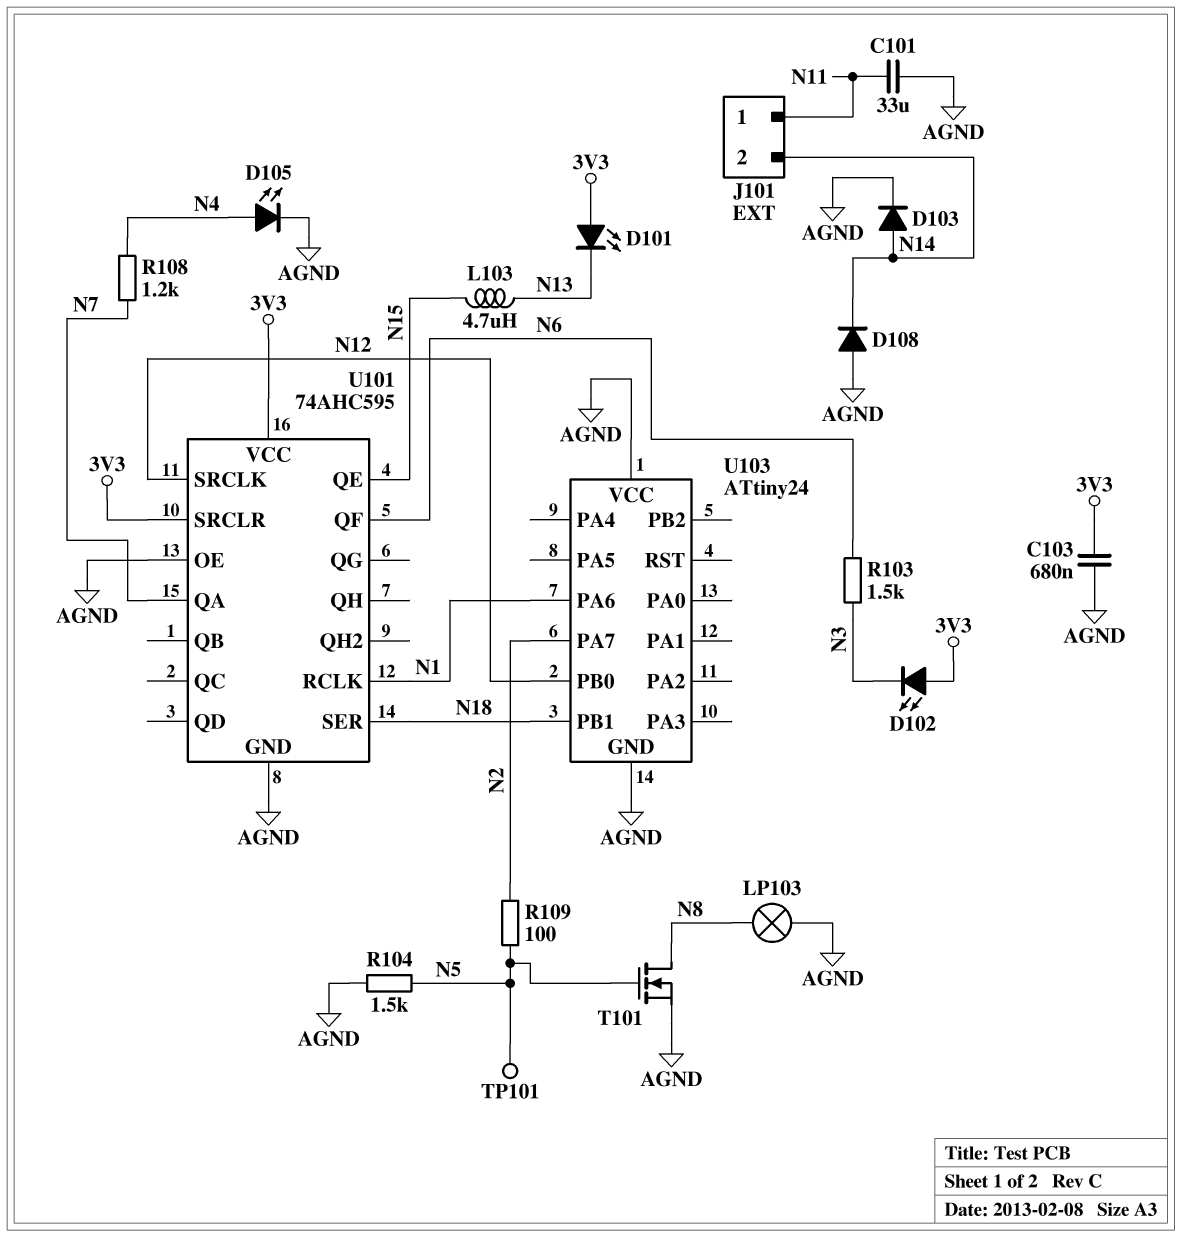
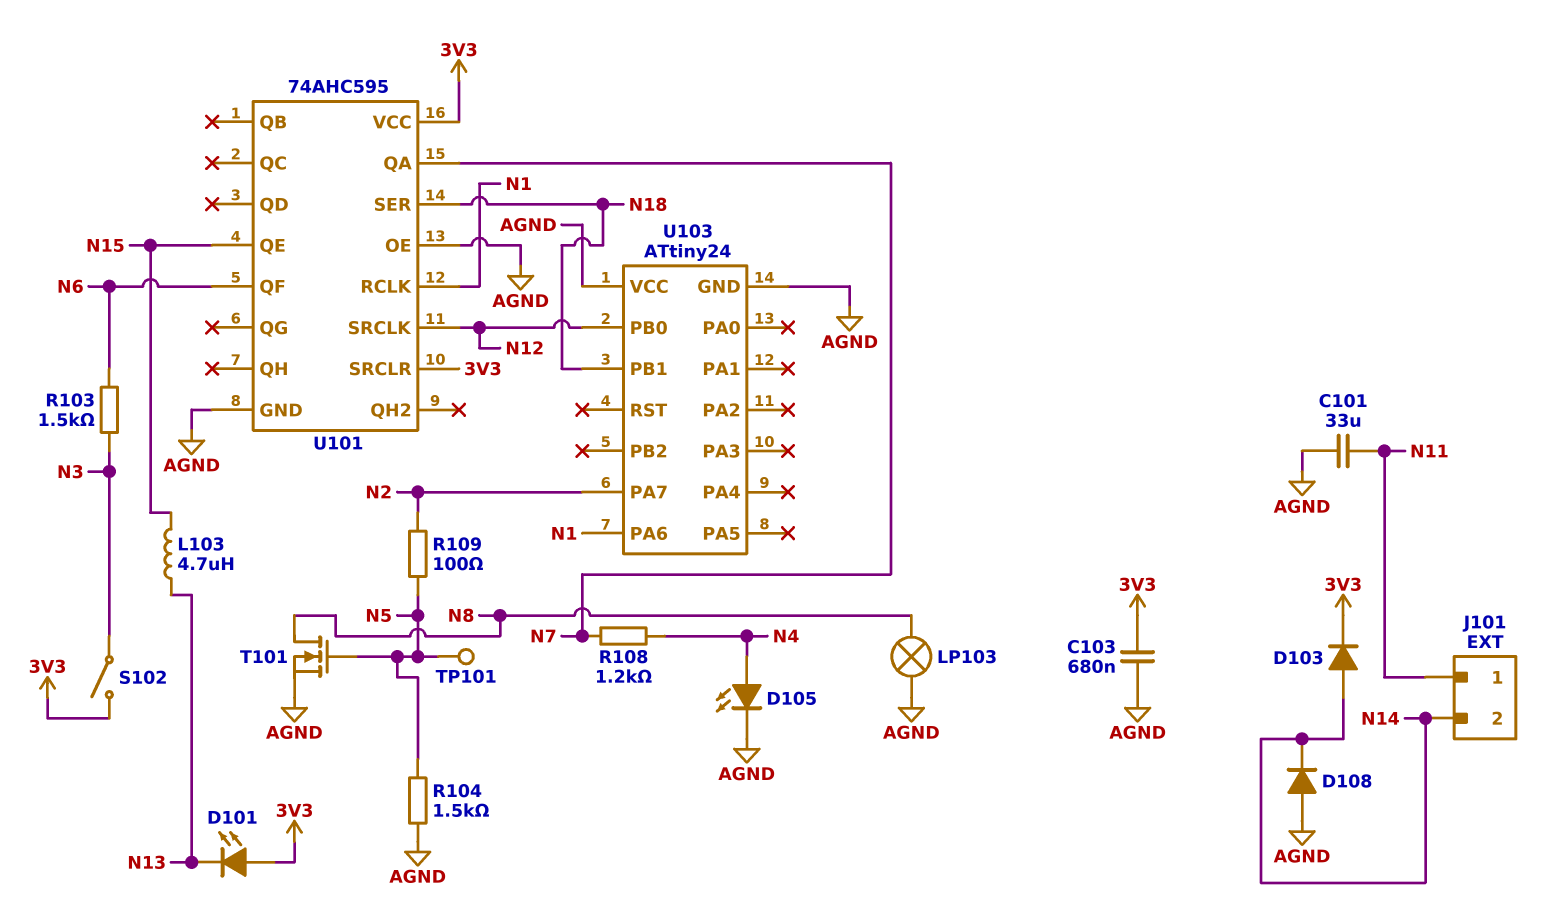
D102: LED (A 3V3, K N3) -> none
D103: diode (A N14, K AGND) -> diode (A N14, K 3V3)
S102: none -> switch (3V3, N3)

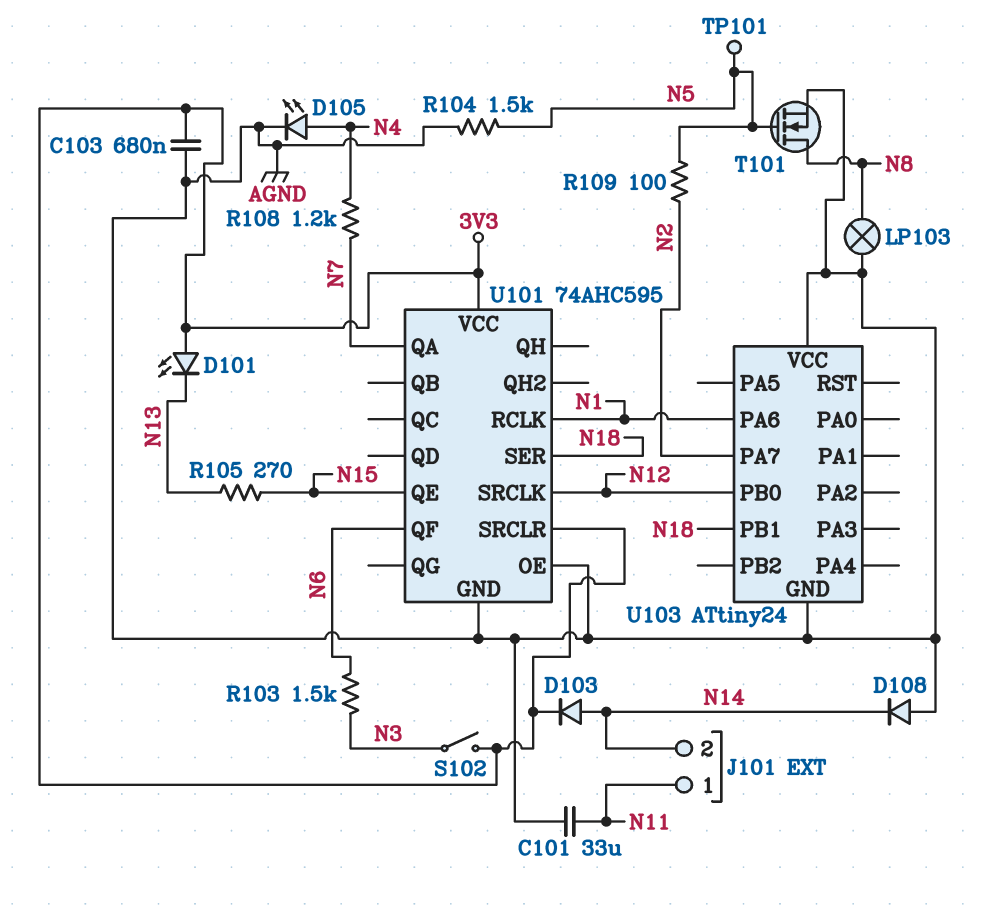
L103: 4.7uH (N13, N15) -> none
R105: none -> 270 (N13, N15)

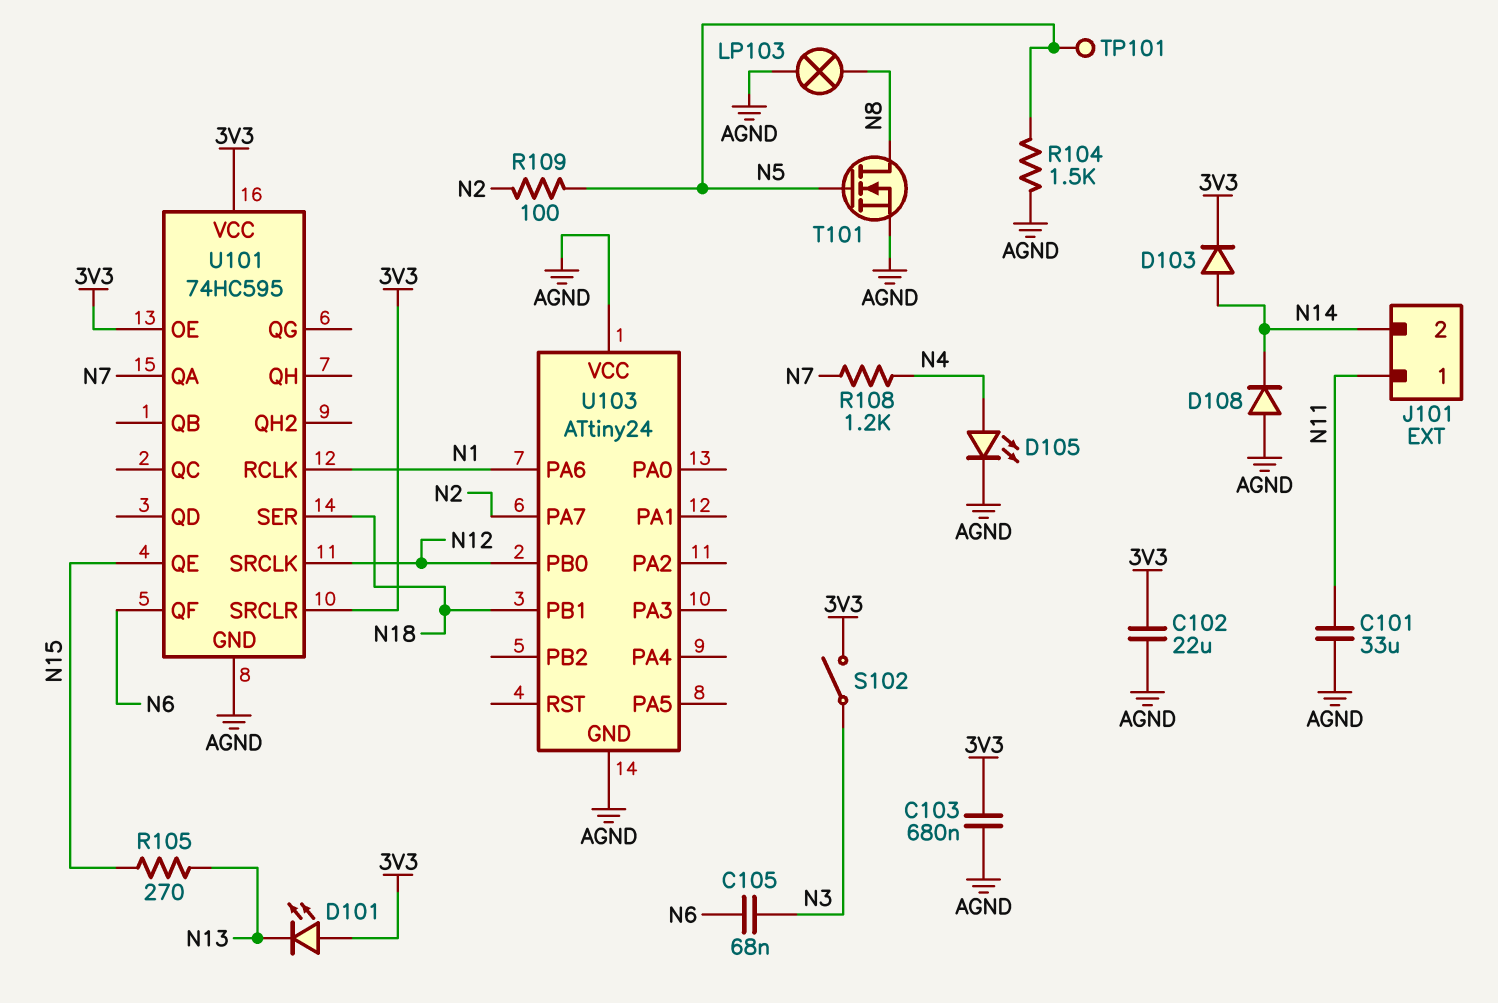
C102: none -> 22uF (3V3, AGND)
C105: none -> 68nF (N3, N6)
R103: 1.5k (N3, N6) -> none
U101: 74AHC595 -> 74HC595
U101 pin OE: AGND -> 3V3

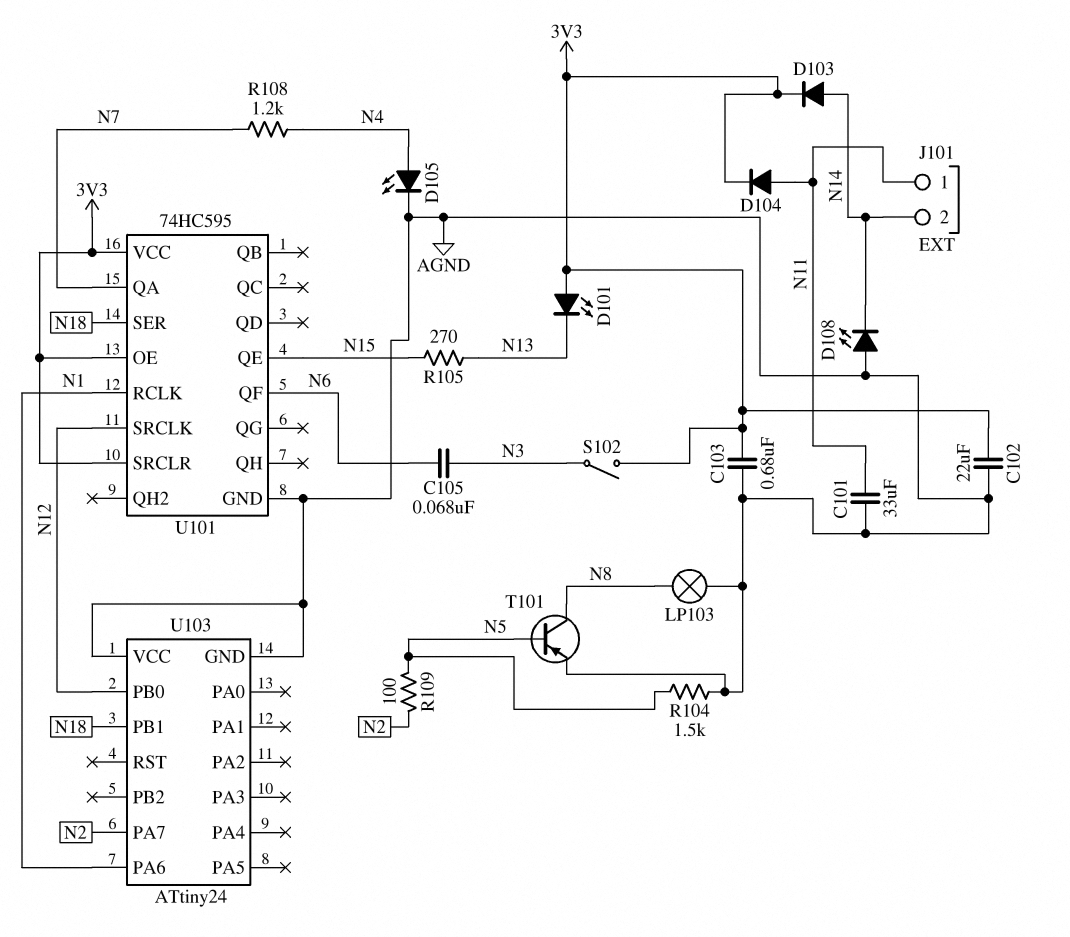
D104: none -> diode (A N11, K 3V3)
D108: diode (A AGND, K N14) -> LED (A AGND, K N14)
T101: NMOS (G N5, D N8, S AGND) -> PNP (B N5, C N8, E AGND)
TP101: test point (N5) -> none

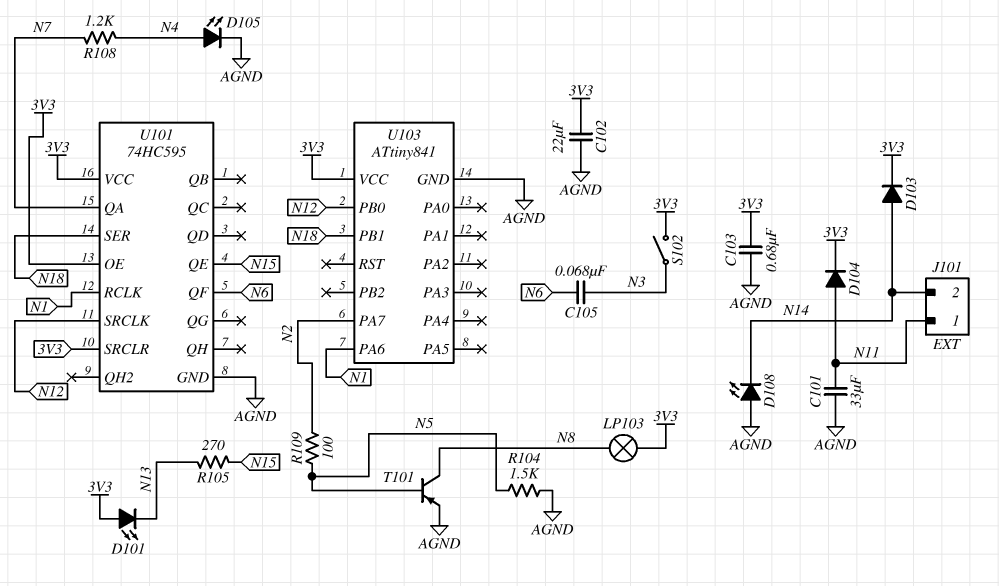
LP103: lamp (AGND, N8) -> lamp (3V3, N8)
U103: ATtiny24 -> ATtiny841
U103 pin VCC: AGND -> 3V3

